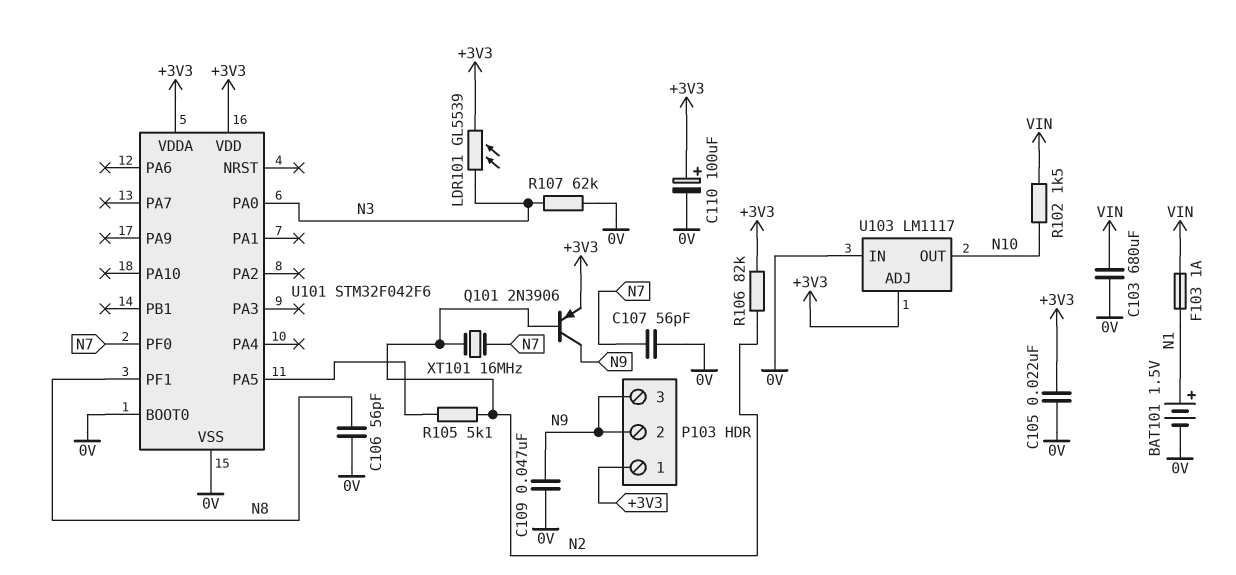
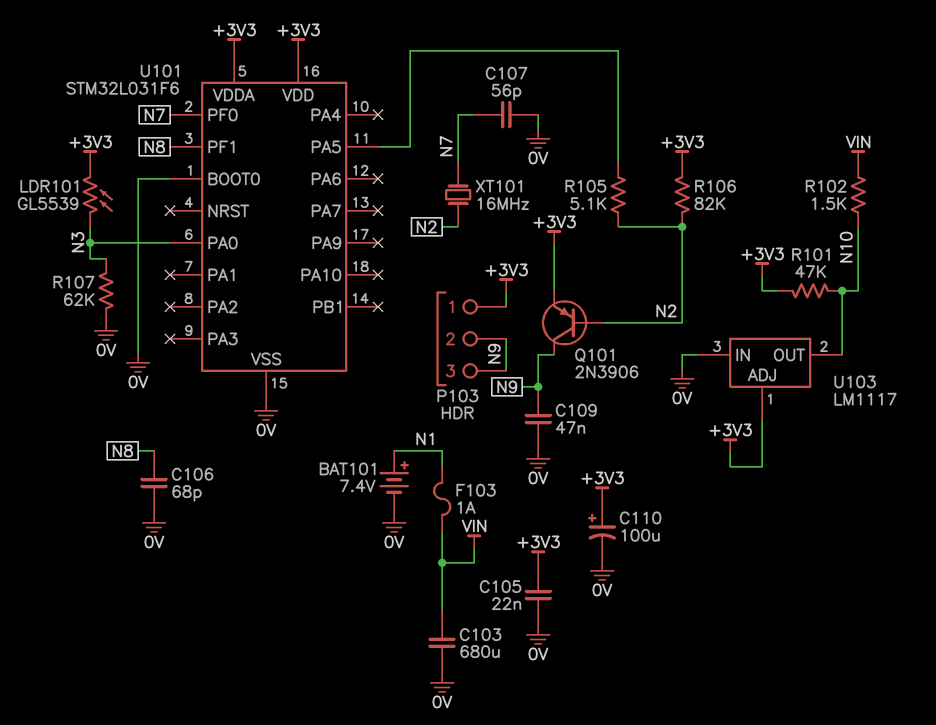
BAT101: 1.5V (plus N1, minus 0V) -> 7.4V (plus N1, minus 0V)
C106: 56pF (0V, N8) -> 68pF (0V, N8)
R101: none -> 47k (+3V3, N10)
U101: STM32F042F6 -> STM32L031F6

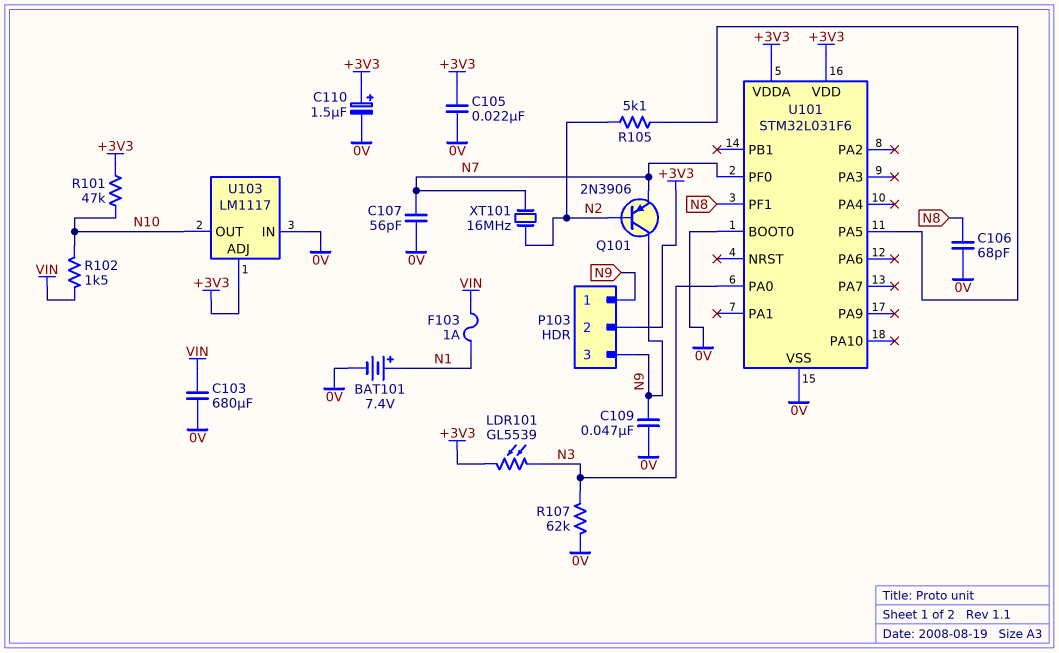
C110: 100uF (plus +3V3, minus 0V) -> 1.5uF (plus +3V3, minus 0V)
P103 pin 1: +3V3 -> N9
P103 pin 2: N9 -> +3V3
Q101: PNP 2N3906 (B N2, C N9, E +3V3) -> PNP 2N3906 (B N2, C N9, E N7)
R106: 82k (+3V3, N2) -> none

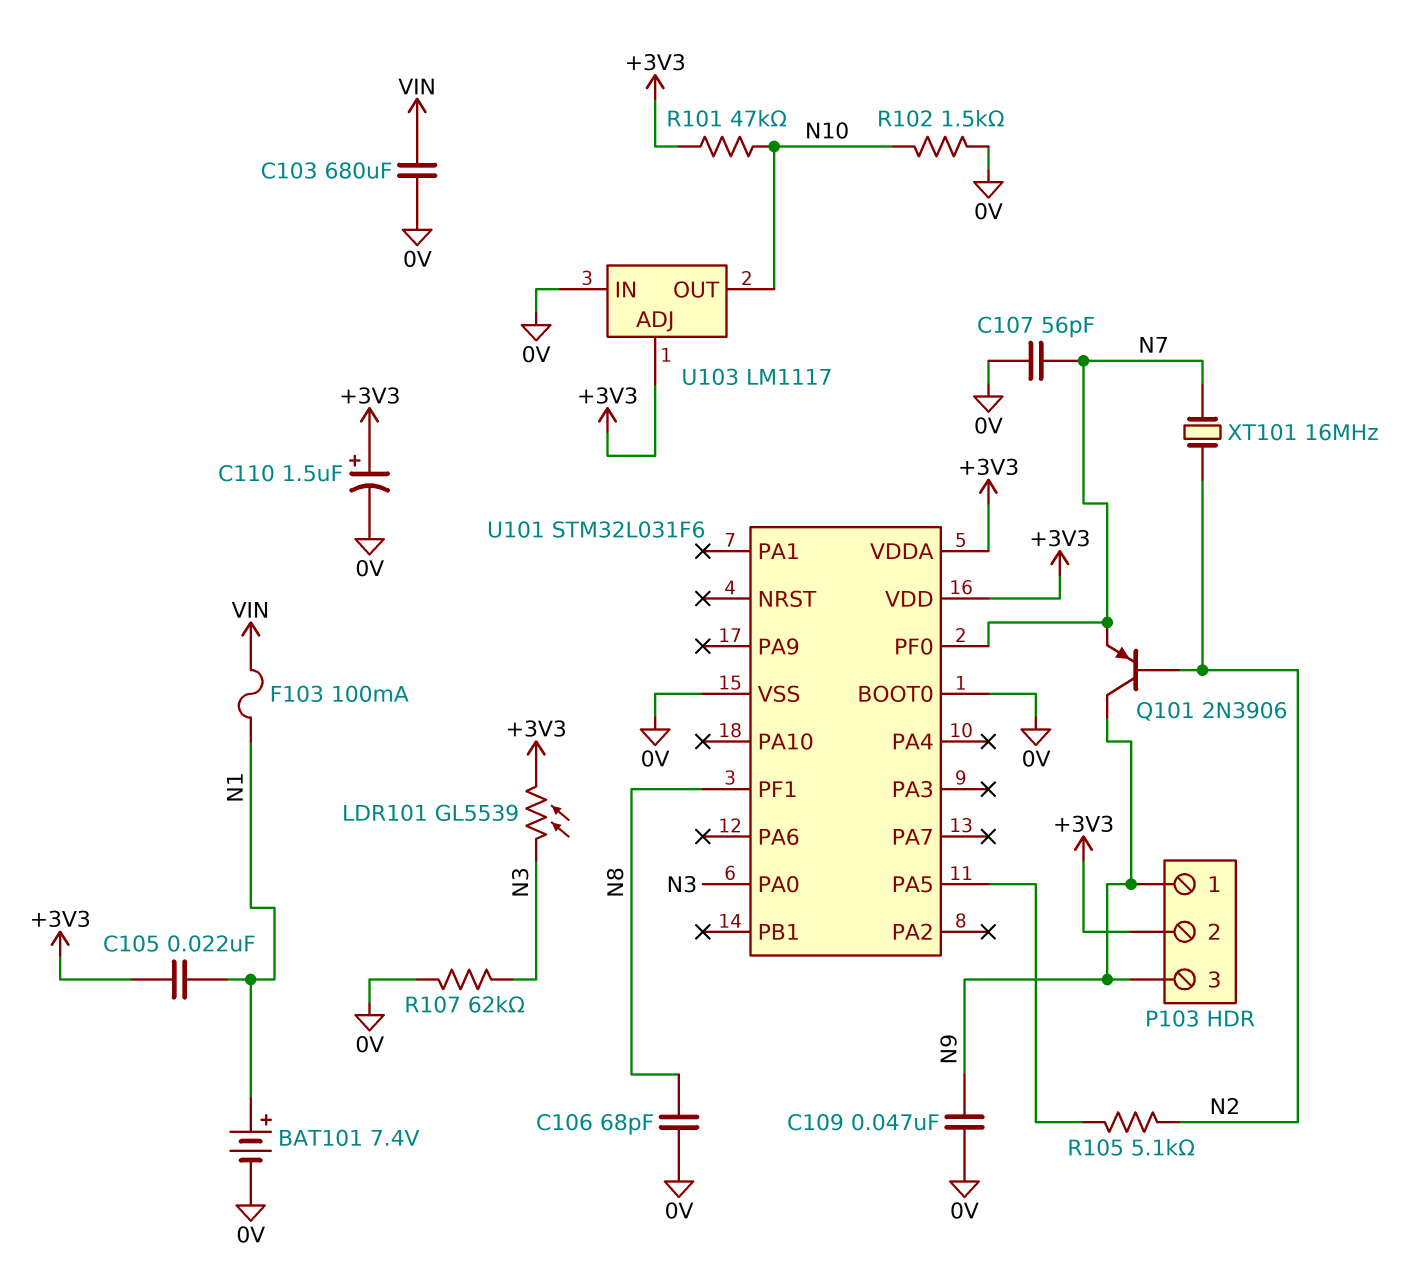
C105: 22nF (+3V3, 0V) -> 22nF (+3V3, N1)
F103: 1A (N1, VIN) -> 100mA (N1, VIN)
R102: 1.5k (N10, VIN) -> 1.5k (0V, N10)

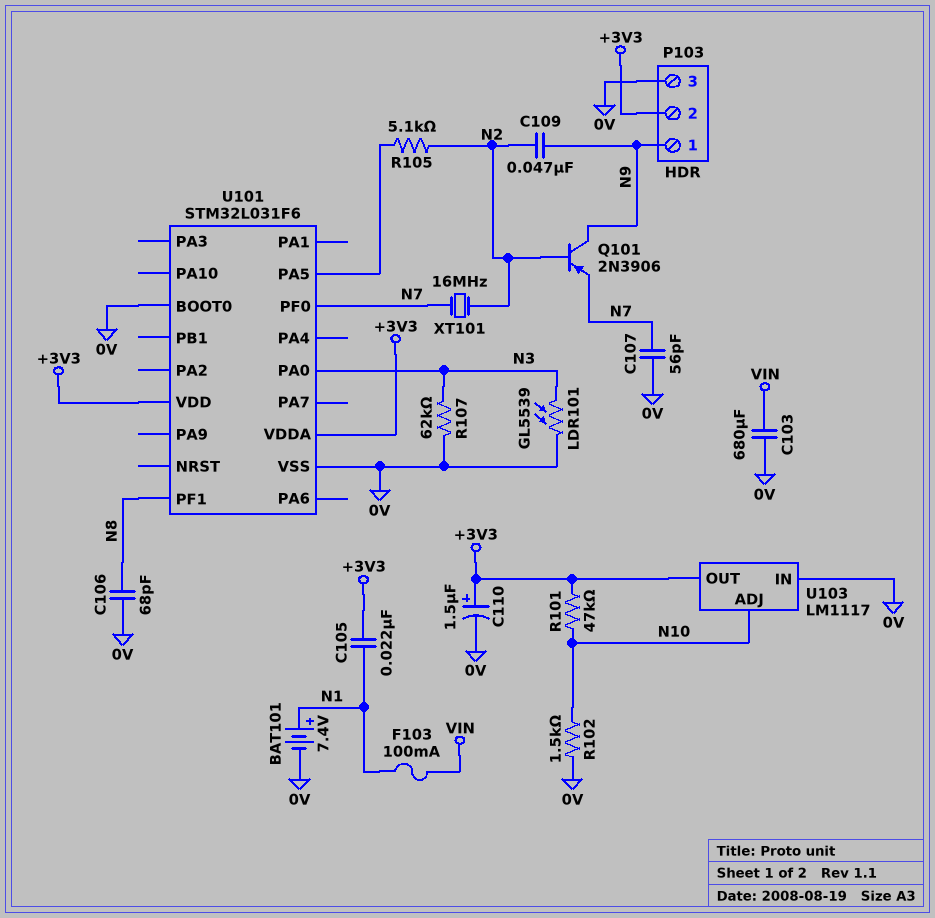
C109: 47nF (0V, N9) -> 47nF (N2, N9)
LDR101: GL5539 (+3V3, N3) -> GL5539 (0V, N3)
P103 pin 3: N9 -> 0V
U103 pin ADJ: +3V3 -> N10
U103 pin OUT: N10 -> +3V3

